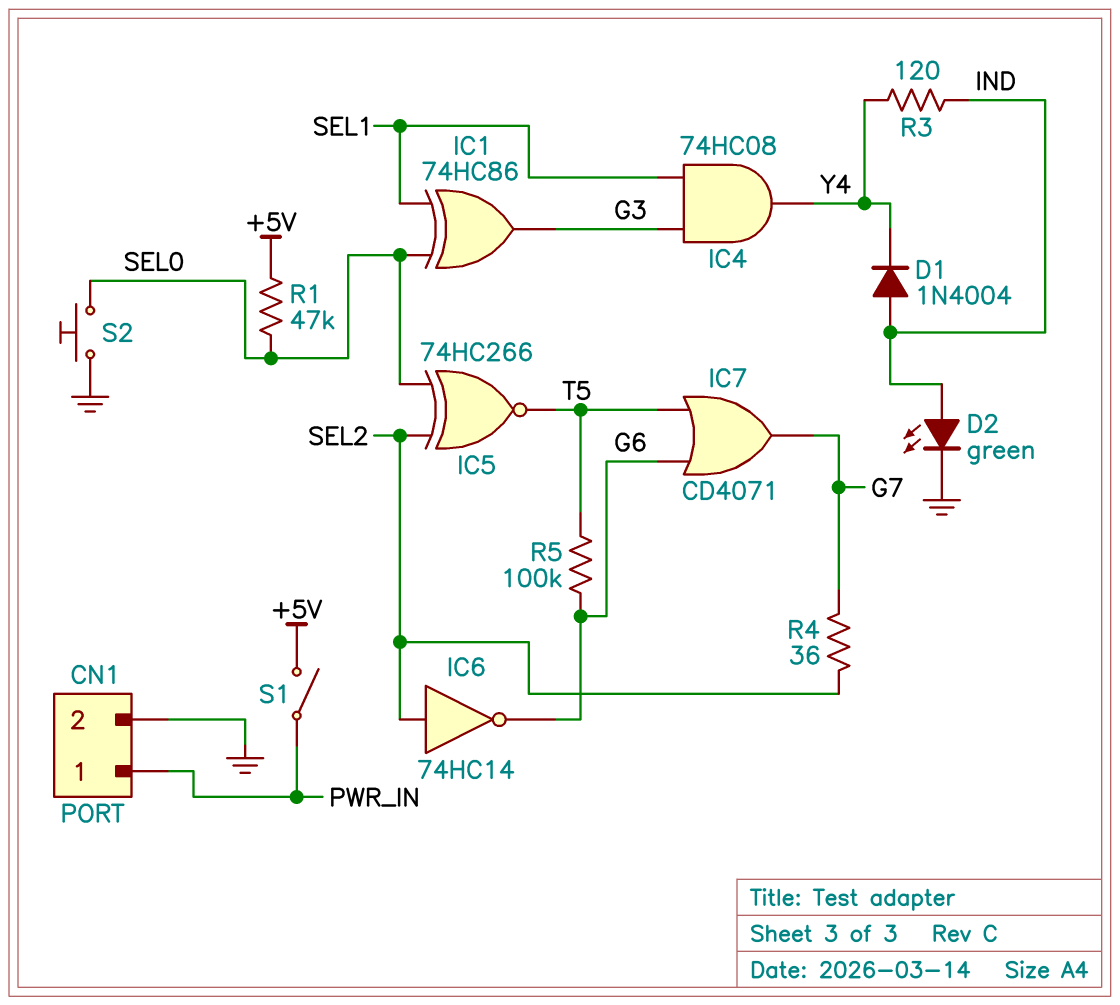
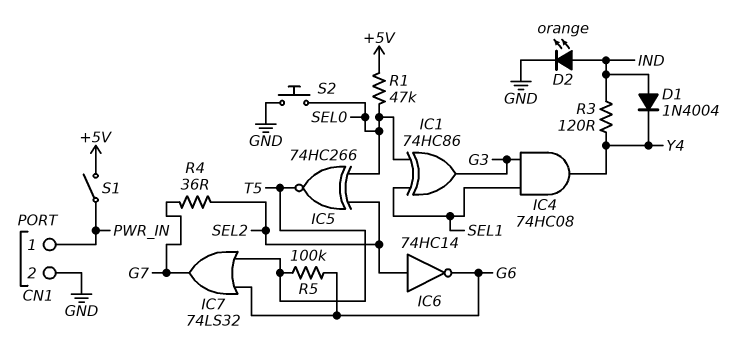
D2: LED green (A IND, K GND) -> LED orange (A IND, K GND)
IC7: OR CD4071 (in G6, in T5, out G7) -> OR 74LS32 (in G6, in T5, out G7)

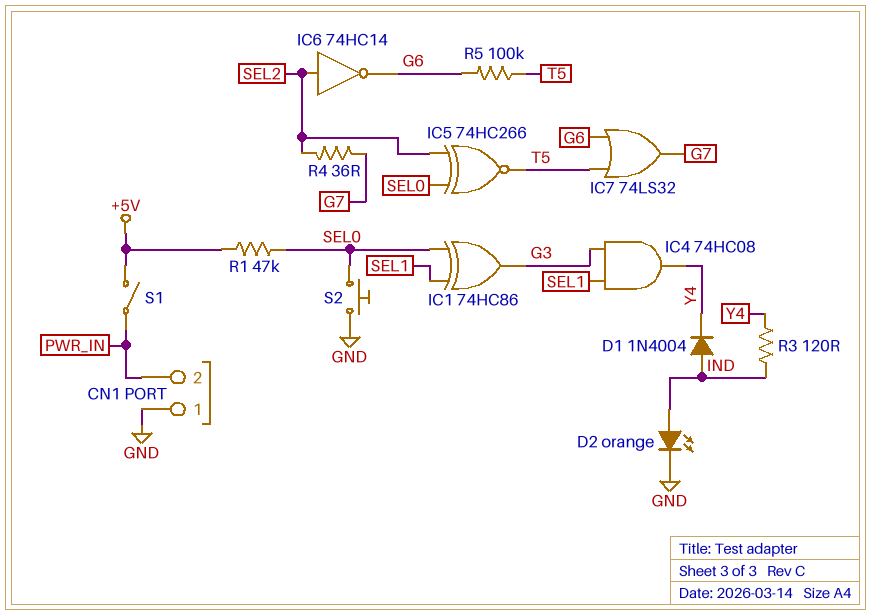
CN1 pin 1: PWR_IN -> GND
CN1 pin 2: GND -> PWR_IN

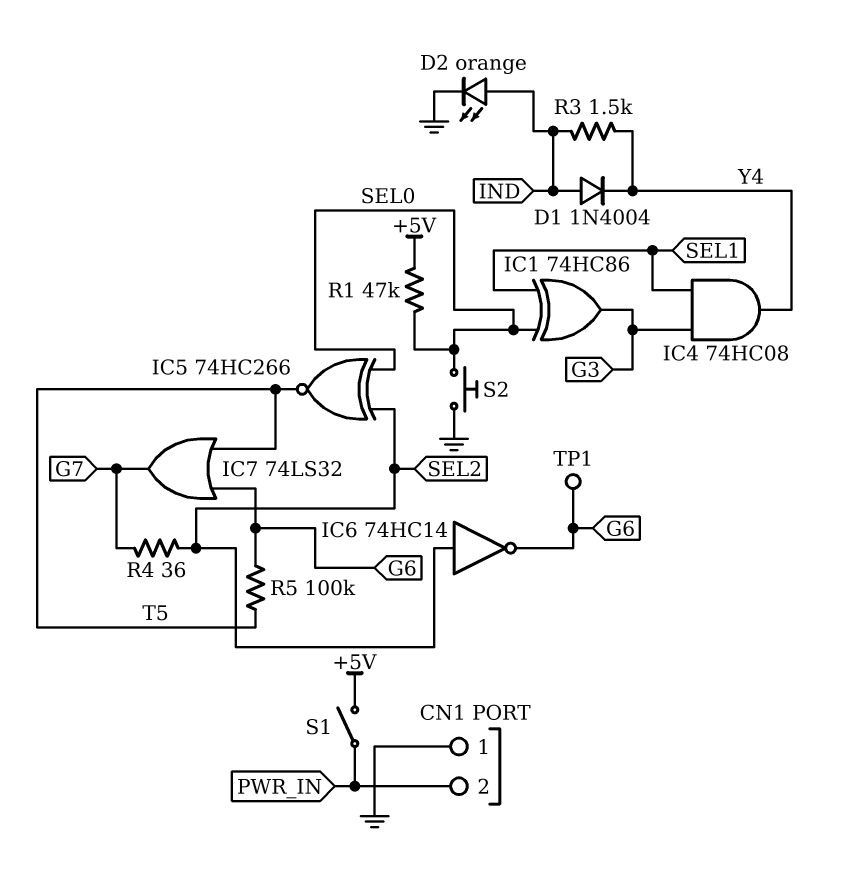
R3: 120 (IND, Y4) -> 1.5k (IND, Y4)
TP1: none -> test point (G6)

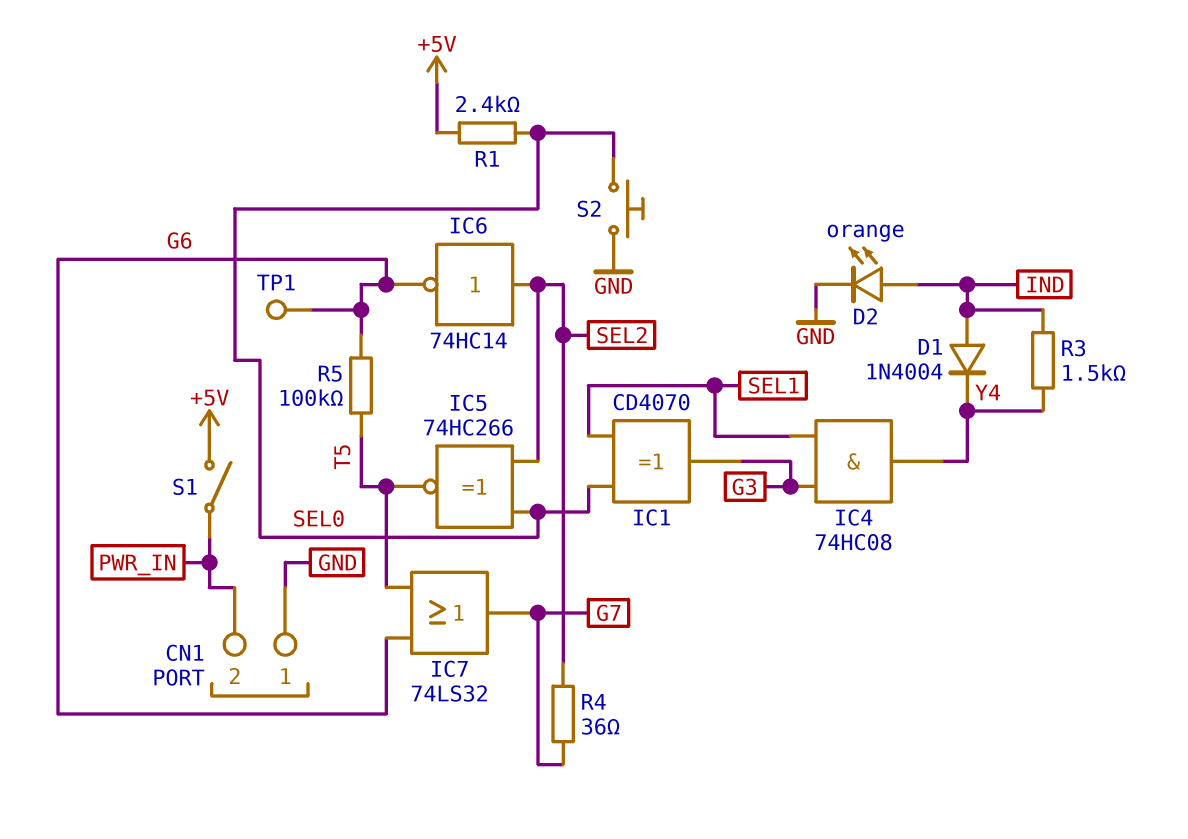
IC1: XOR 74HC86 (in SEL0, in SEL1, out G3) -> XOR CD4070 (in SEL0, in SEL1, out G3)
R1: 47k (+5V, SEL0) -> 2.4k (+5V, SEL0)

